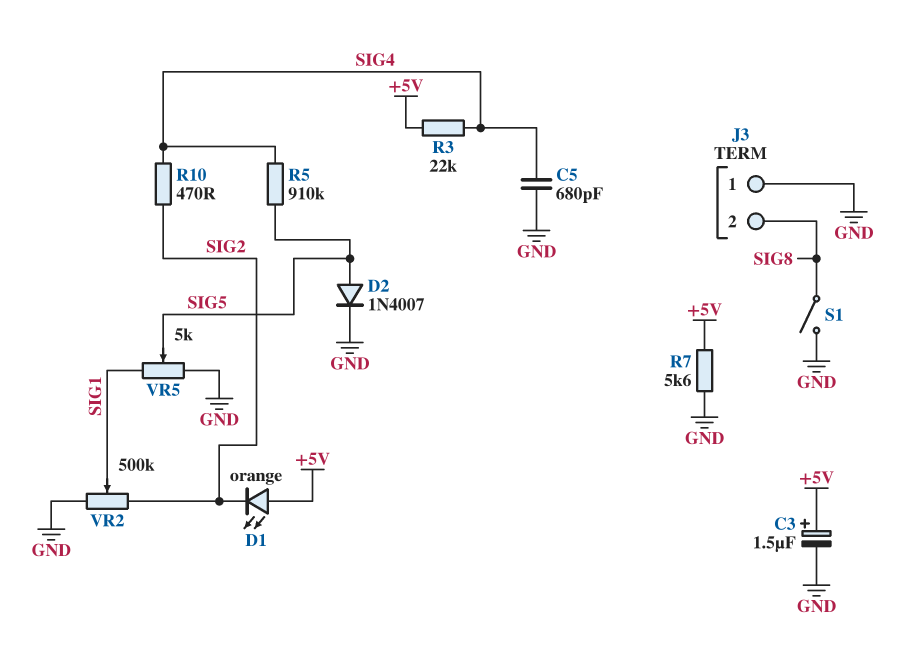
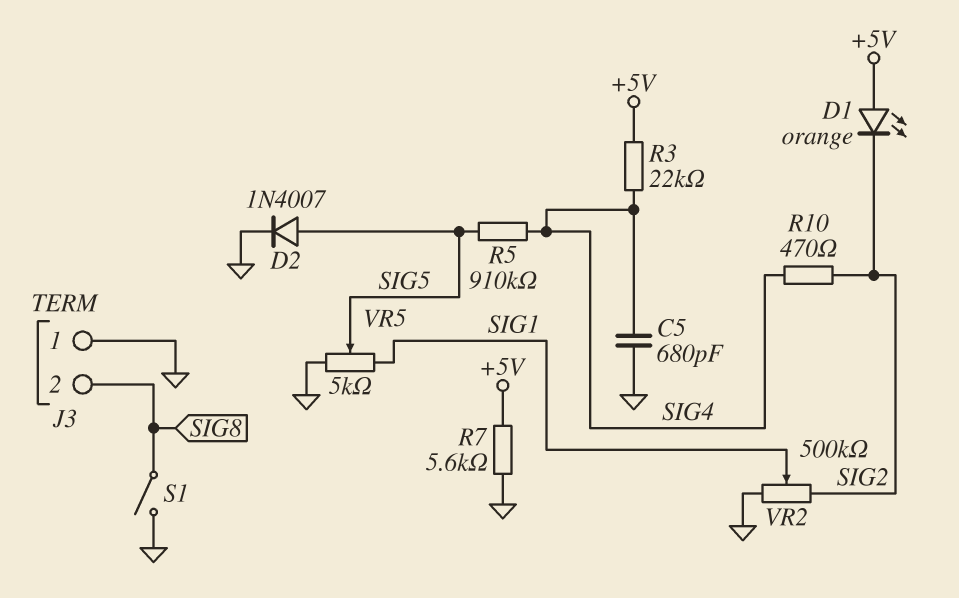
C3: 1.5uF (plus +5V, minus GND) -> none

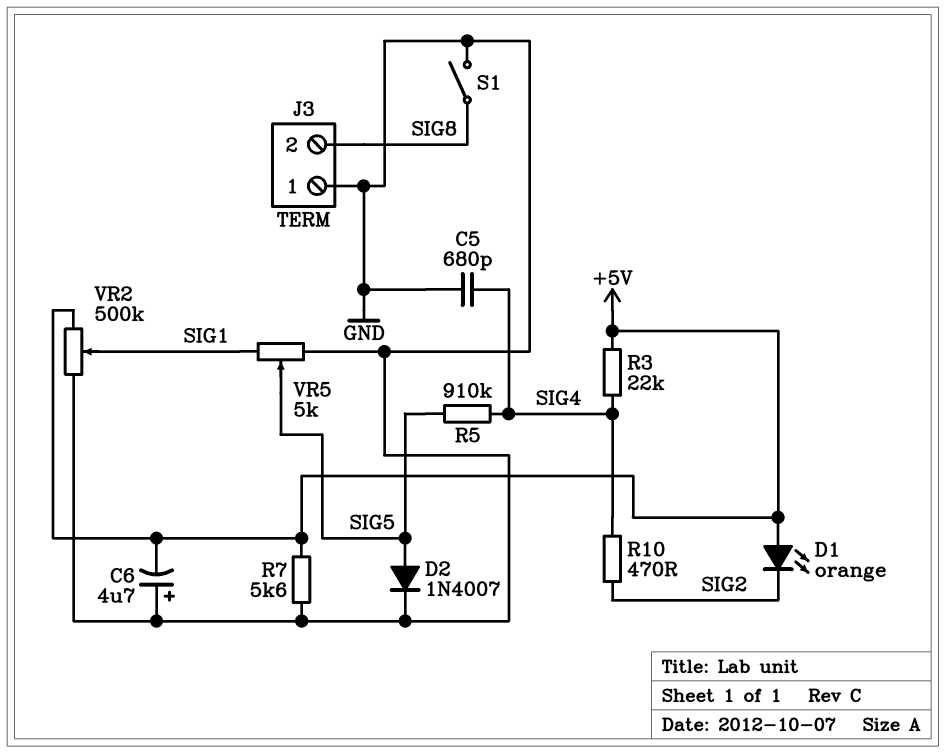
C6: none -> 4.7uF (plus GND, minus +5V)
VR2: 500k (GND, SIG2, wiper SIG1) -> 500k (+5V, GND, wiper SIG1)

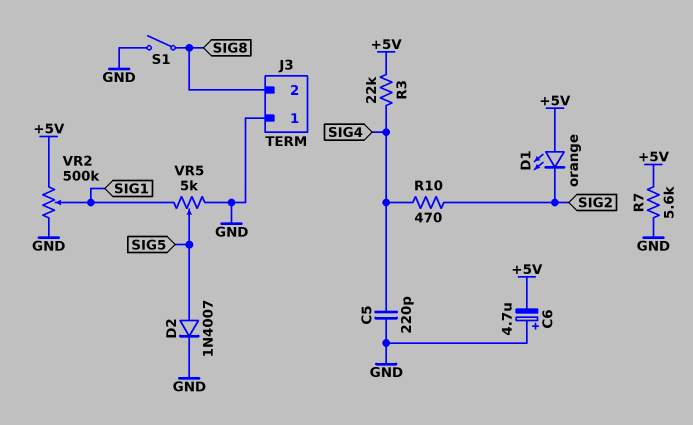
C5: 680pF (GND, SIG4) -> 220pF (GND, SIG4)
R5: 910k (SIG4, SIG5) -> none

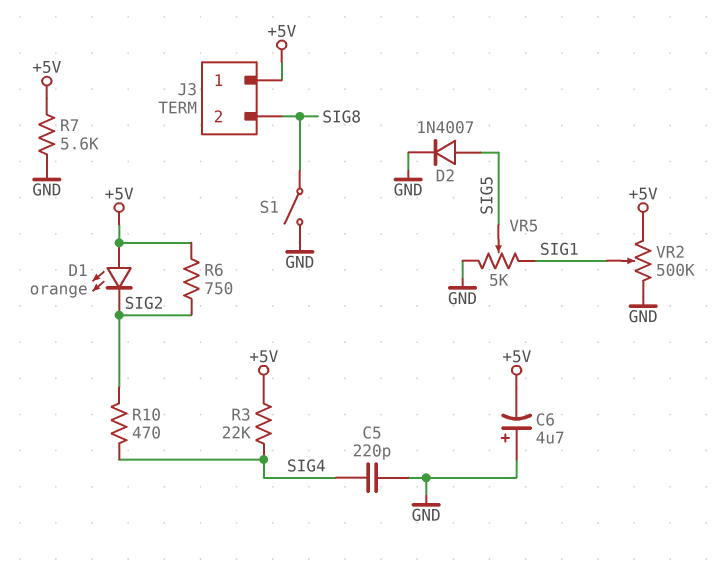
J3 pin 1: GND -> +5V
R6: none -> 750 (+5V, SIG2)

